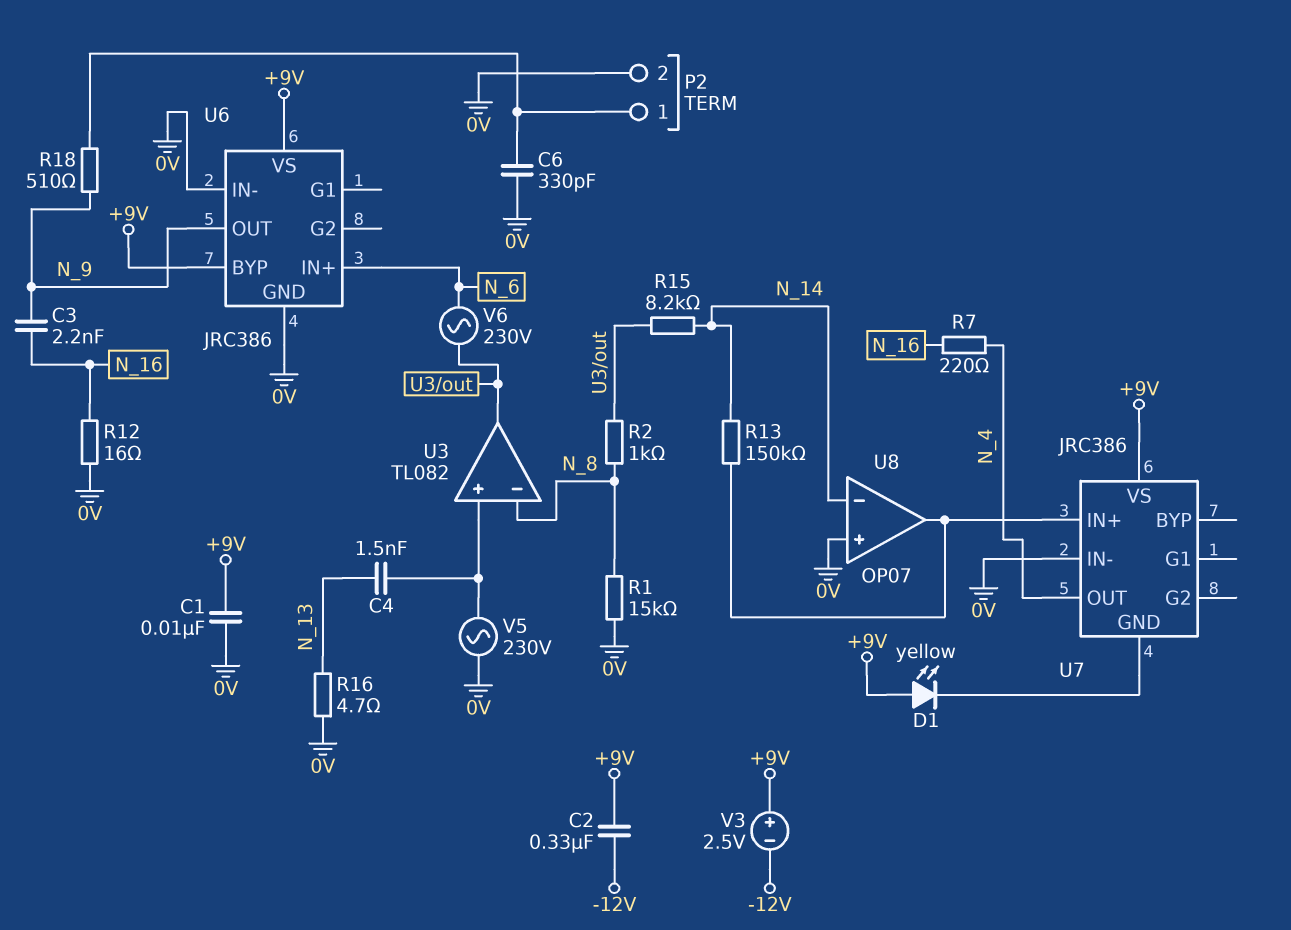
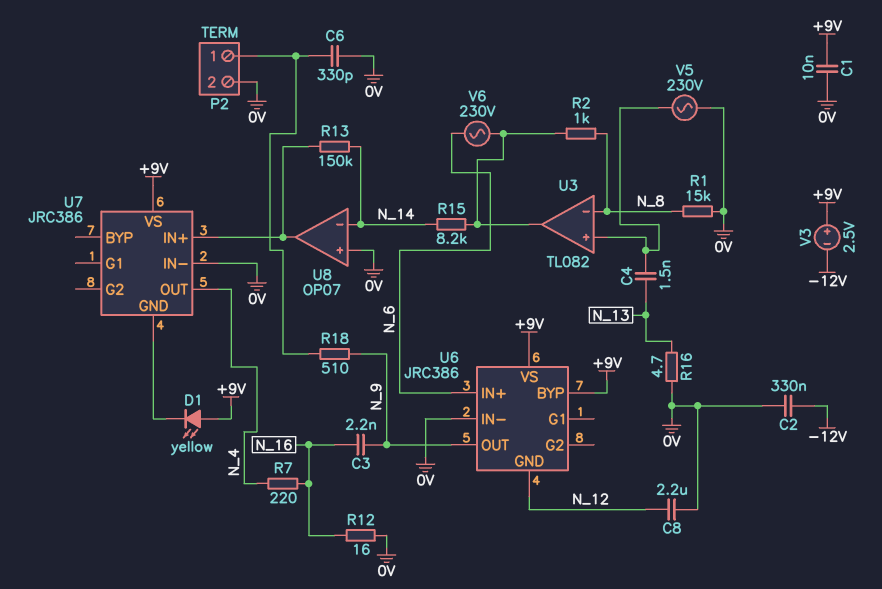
C2: 330nF (+9V, -12V) -> 330nF (-12V, 0V)
C8: none -> 2.2uF (0V, N_12)
U6 pin GND: 0V -> N_12

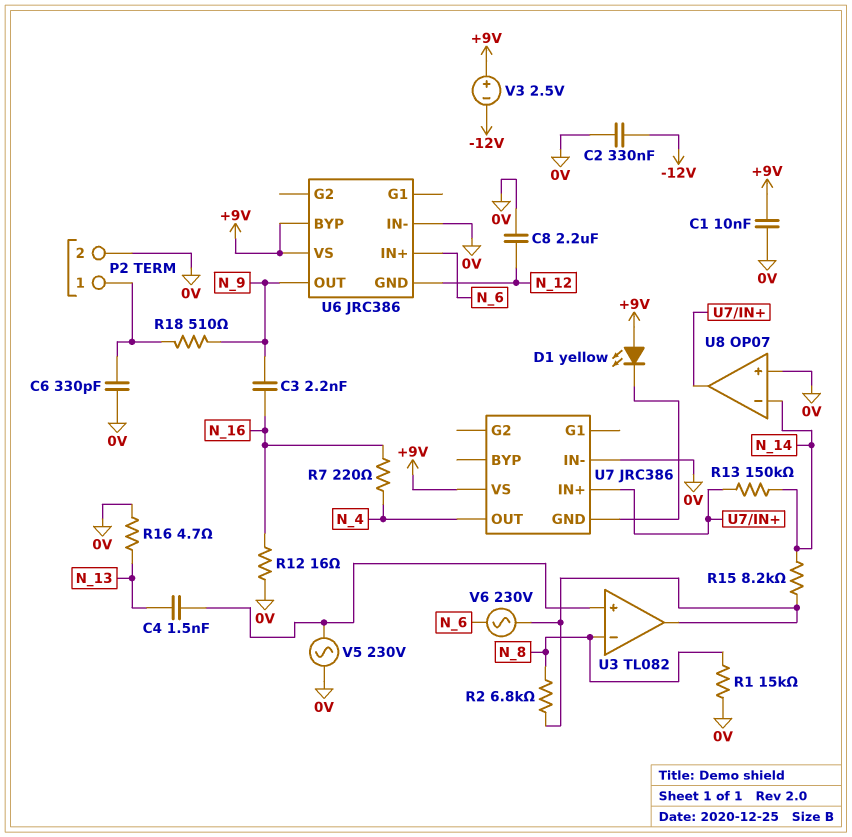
R2: 1k (N_8, U3/out) -> 6.8k (N_8, U3/out)

